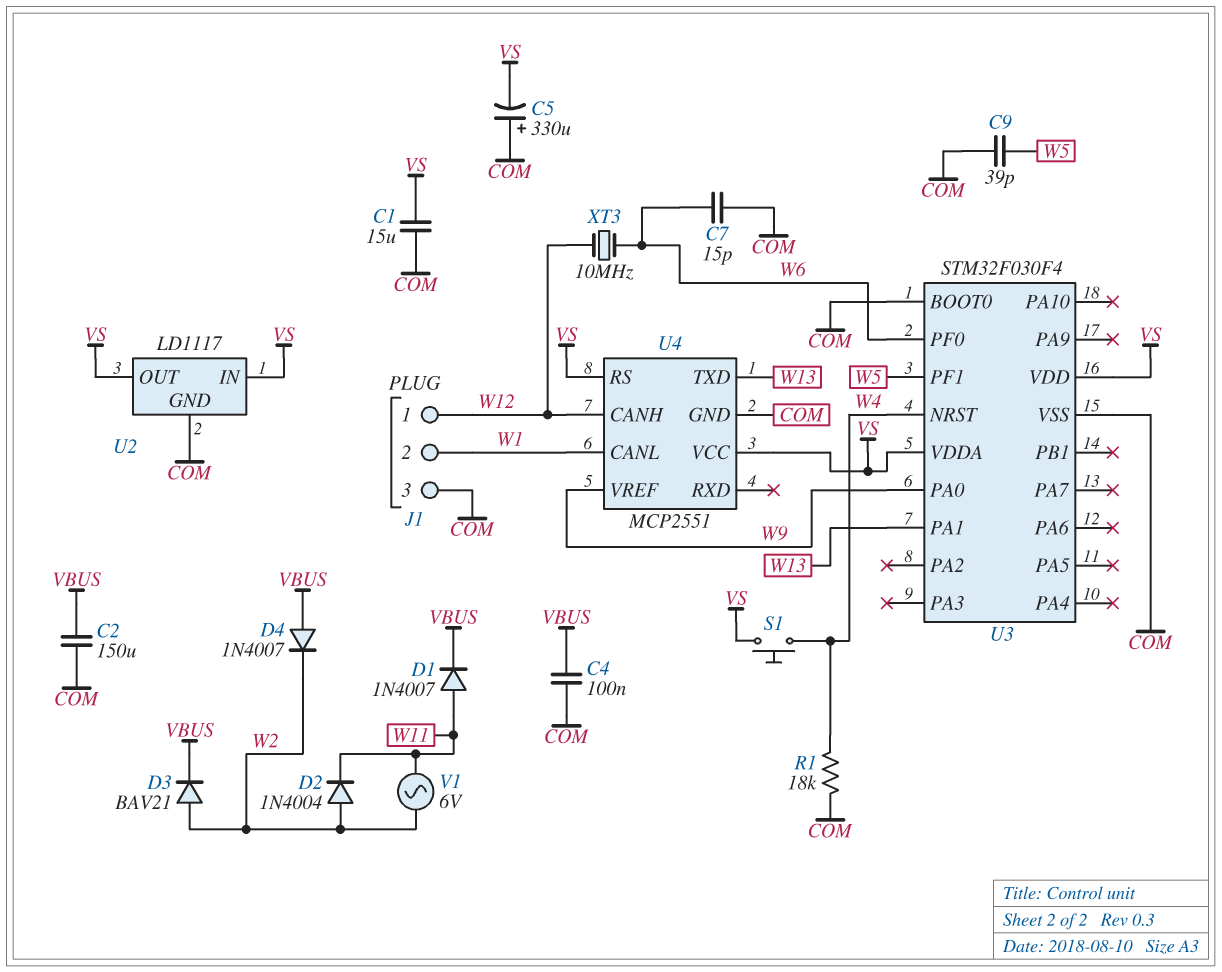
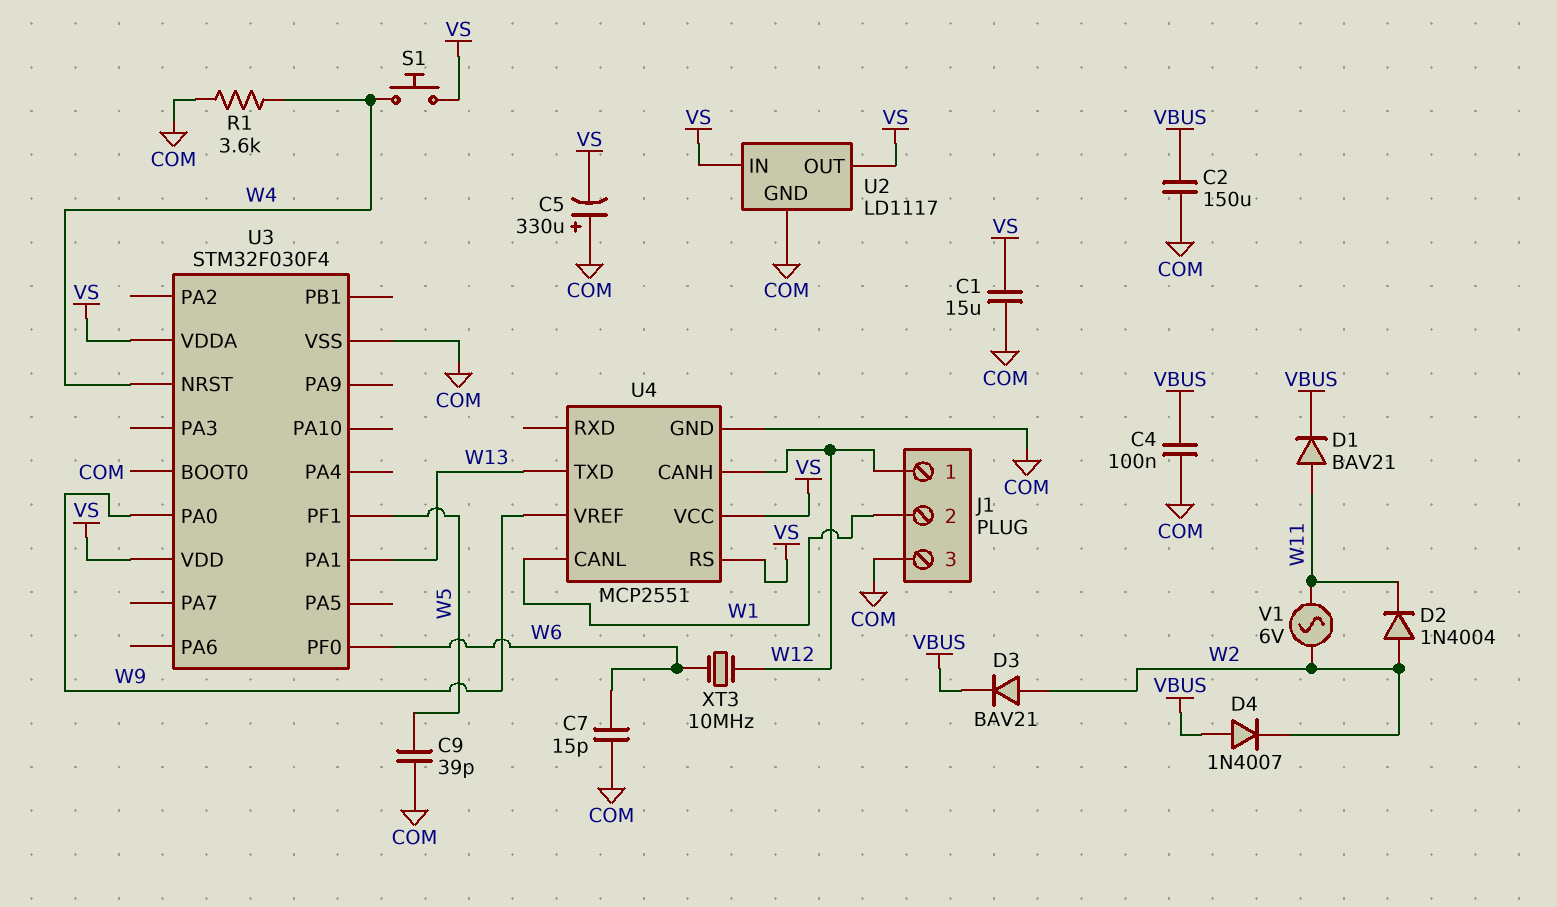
D1: diode 1N4007 (A W11, K VBUS) -> diode BAV21 (A W11, K VBUS)
R1: 18k (COM, W4) -> 3.6k (COM, W4)

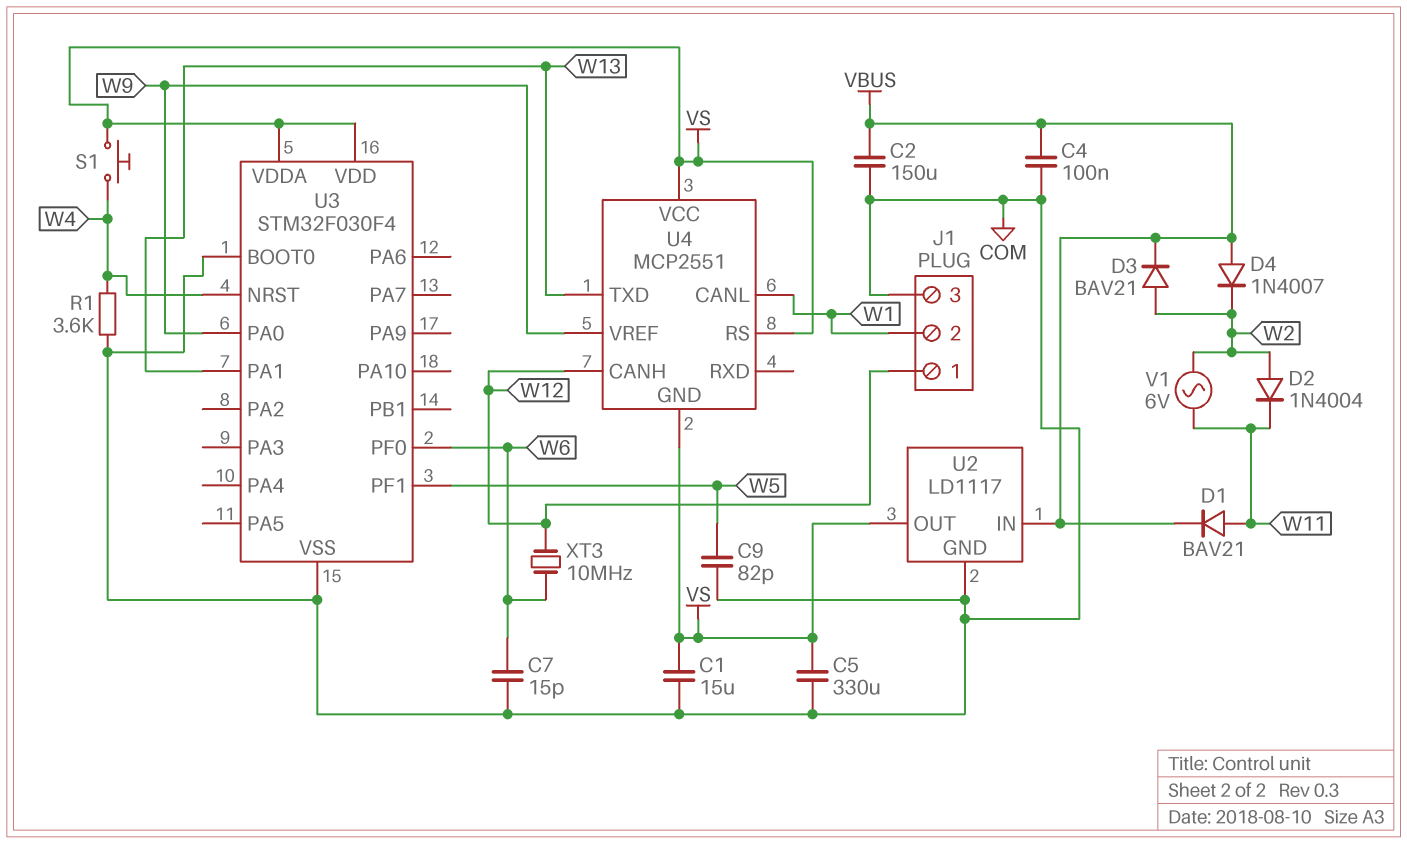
C5: 330uF (plus COM, minus VS) -> 330uF (COM, VS)
C9: 39pF (COM, W5) -> 82pF (COM, W5)
U2 pin IN: VS -> VBUS
U4 pin GND: COM -> VS

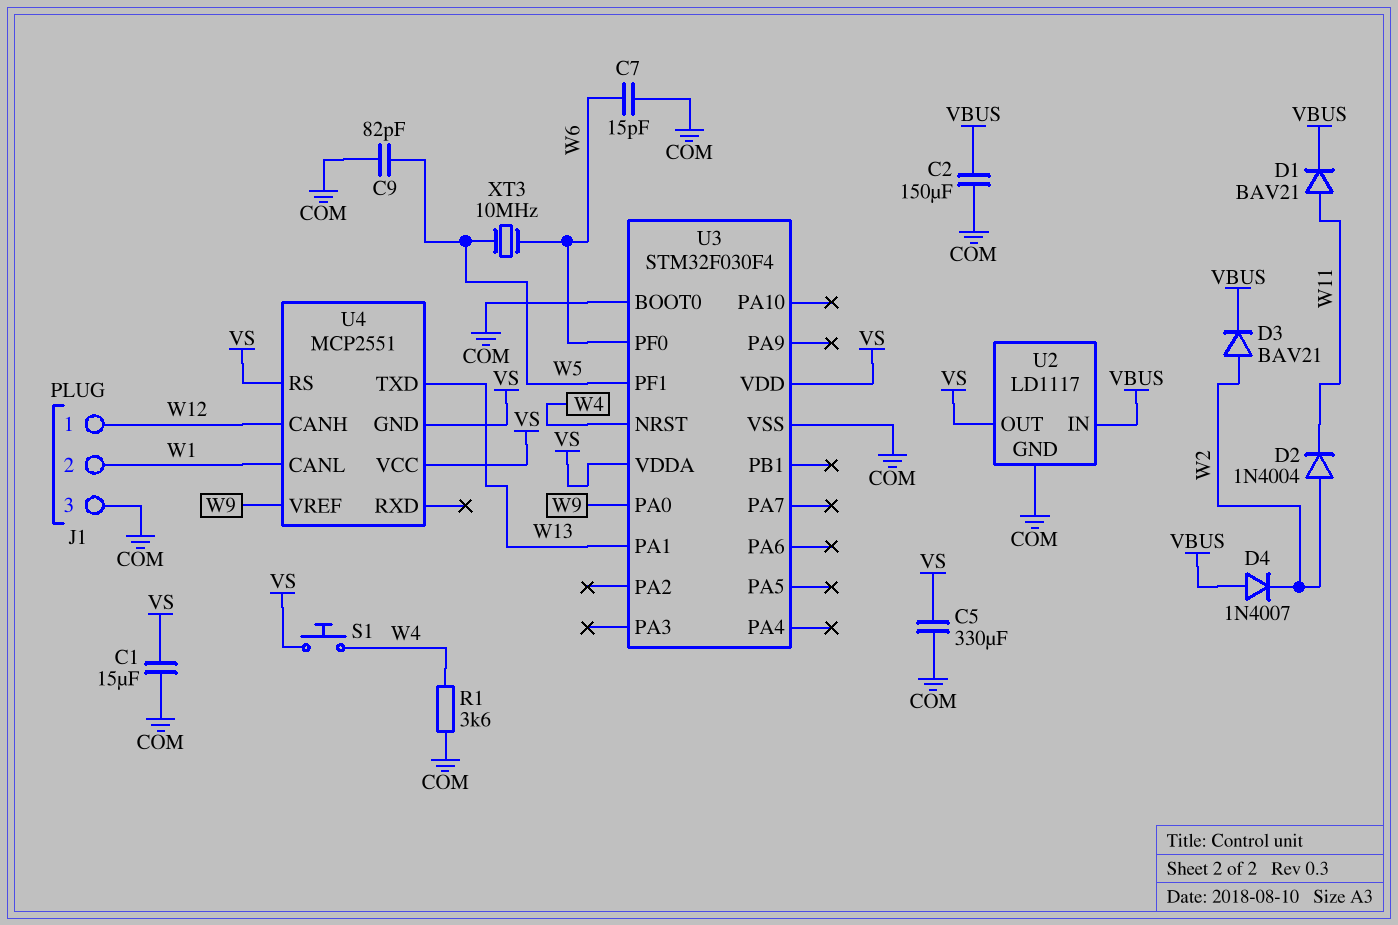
C4: 100nF (COM, VBUS) -> none
V1: AC 6V (W2, W11) -> none
XT3: 10MHz (W6, W12) -> 10MHz (W5, W6)

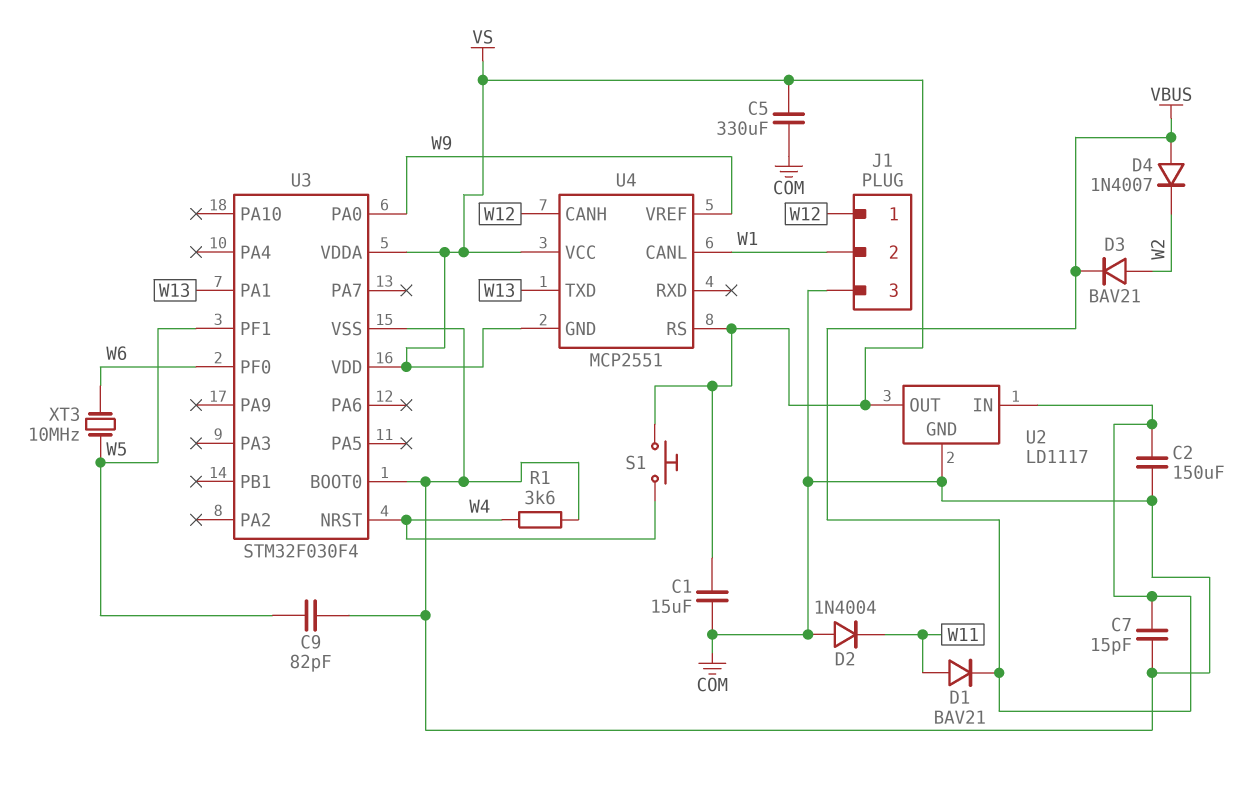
C7: 15pF (COM, W6) -> 15pF (COM, VBUS)
D2: diode 1N4004 (A W2, K W11) -> diode 1N4004 (A COM, K W11)

